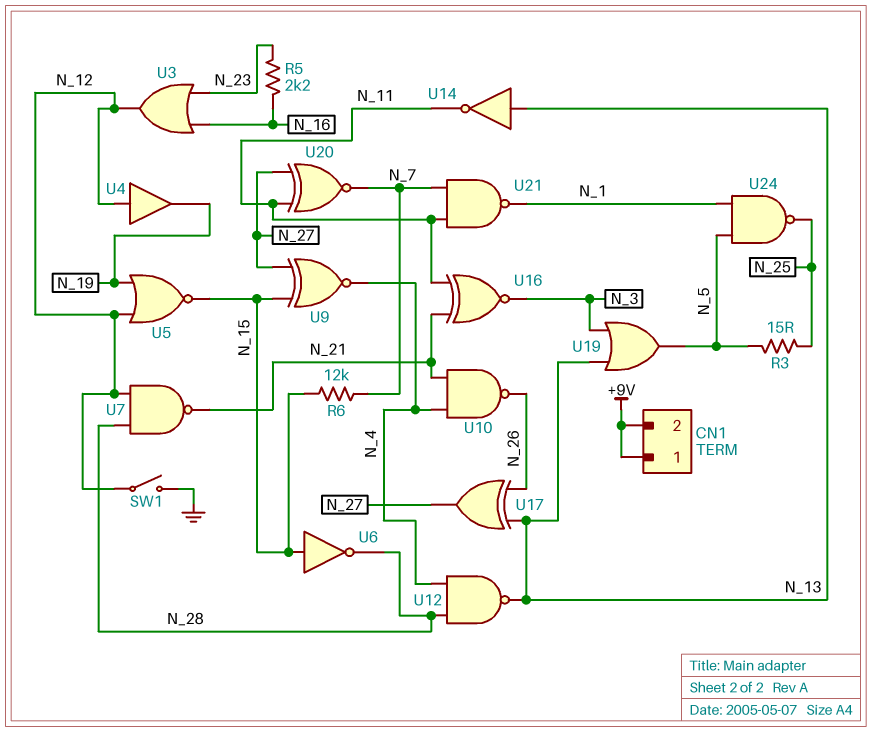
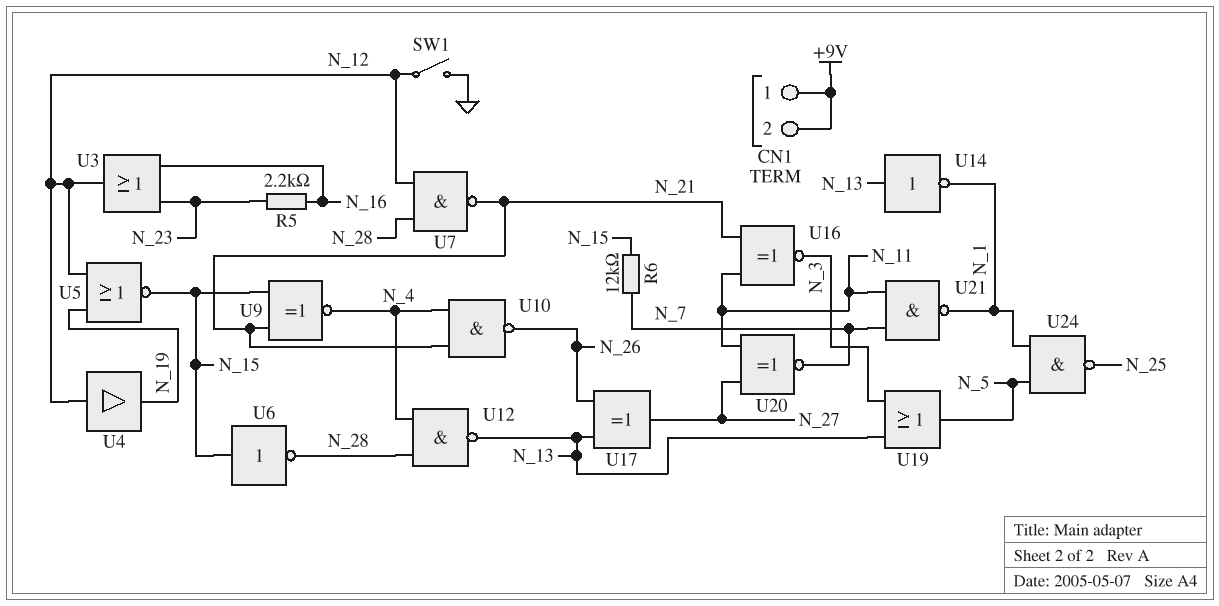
R3: 15 (N_5, N_25) -> none
U9: XNOR (in N_15, in N_27, out N_4) -> XNOR (in N_15, in N_21, out N_4)
U14: NOT (in N_13, out N_11) -> NOT (in N_13, out N_1)

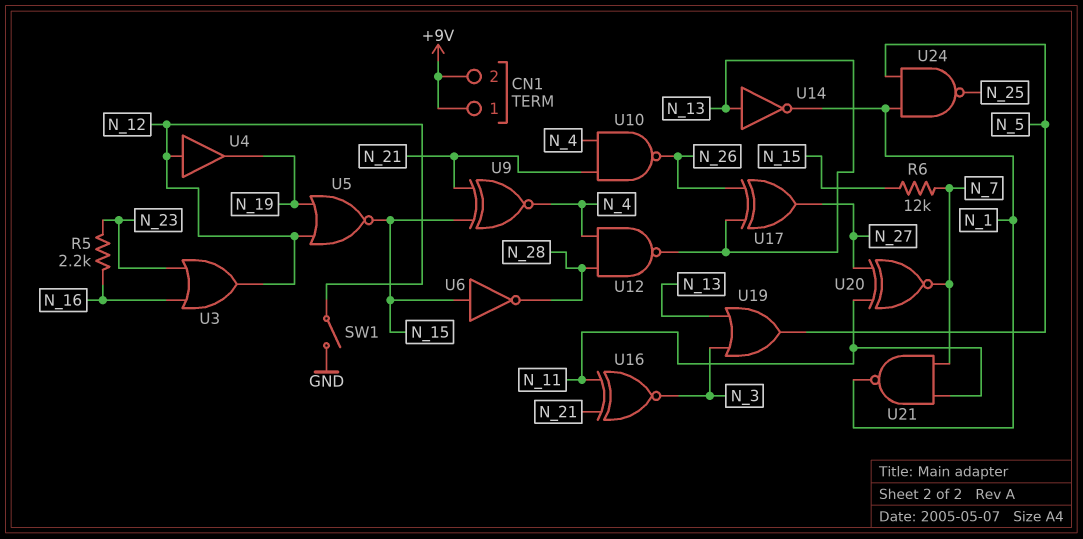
U7: NAND (in N_12, in N_28, out N_21) -> none

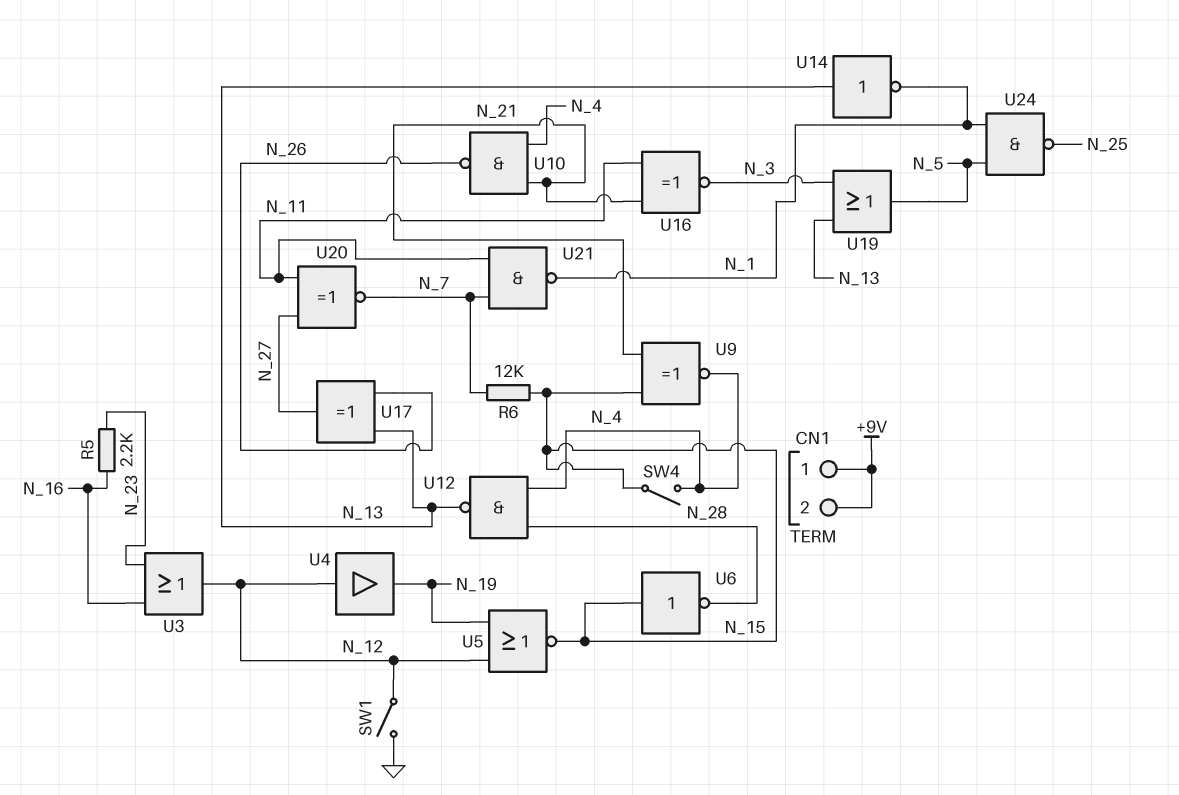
SW4: none -> switch (N_4, N_15)

